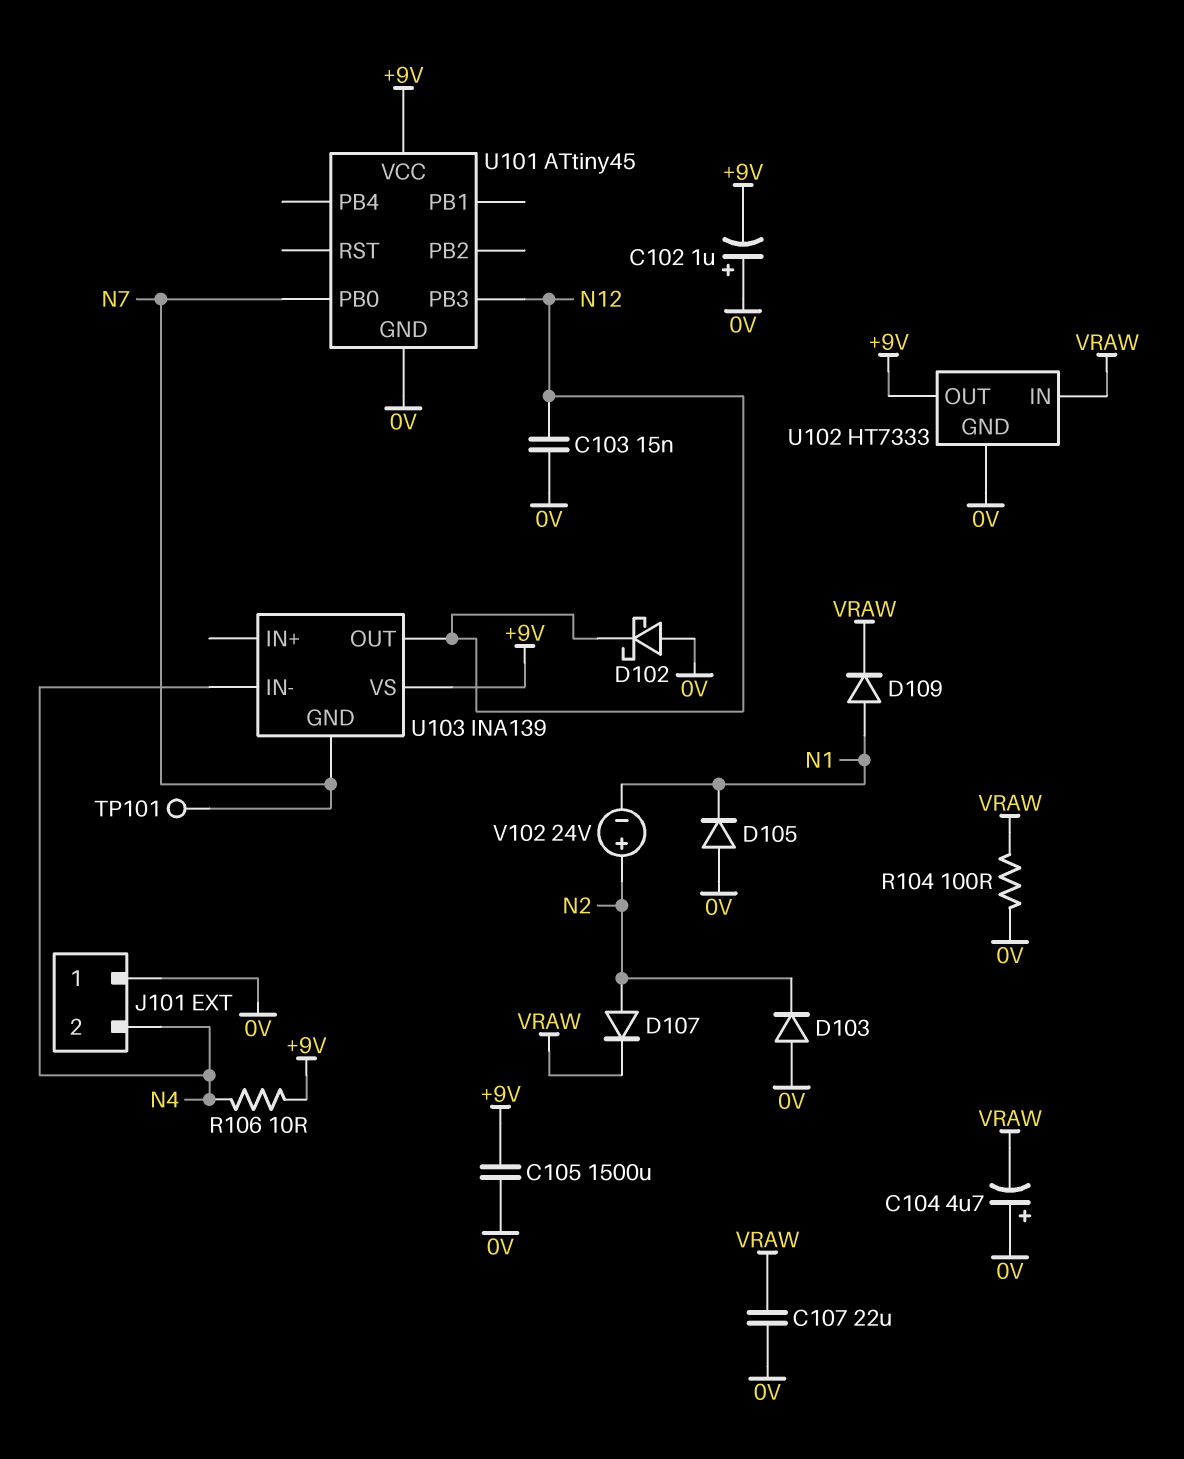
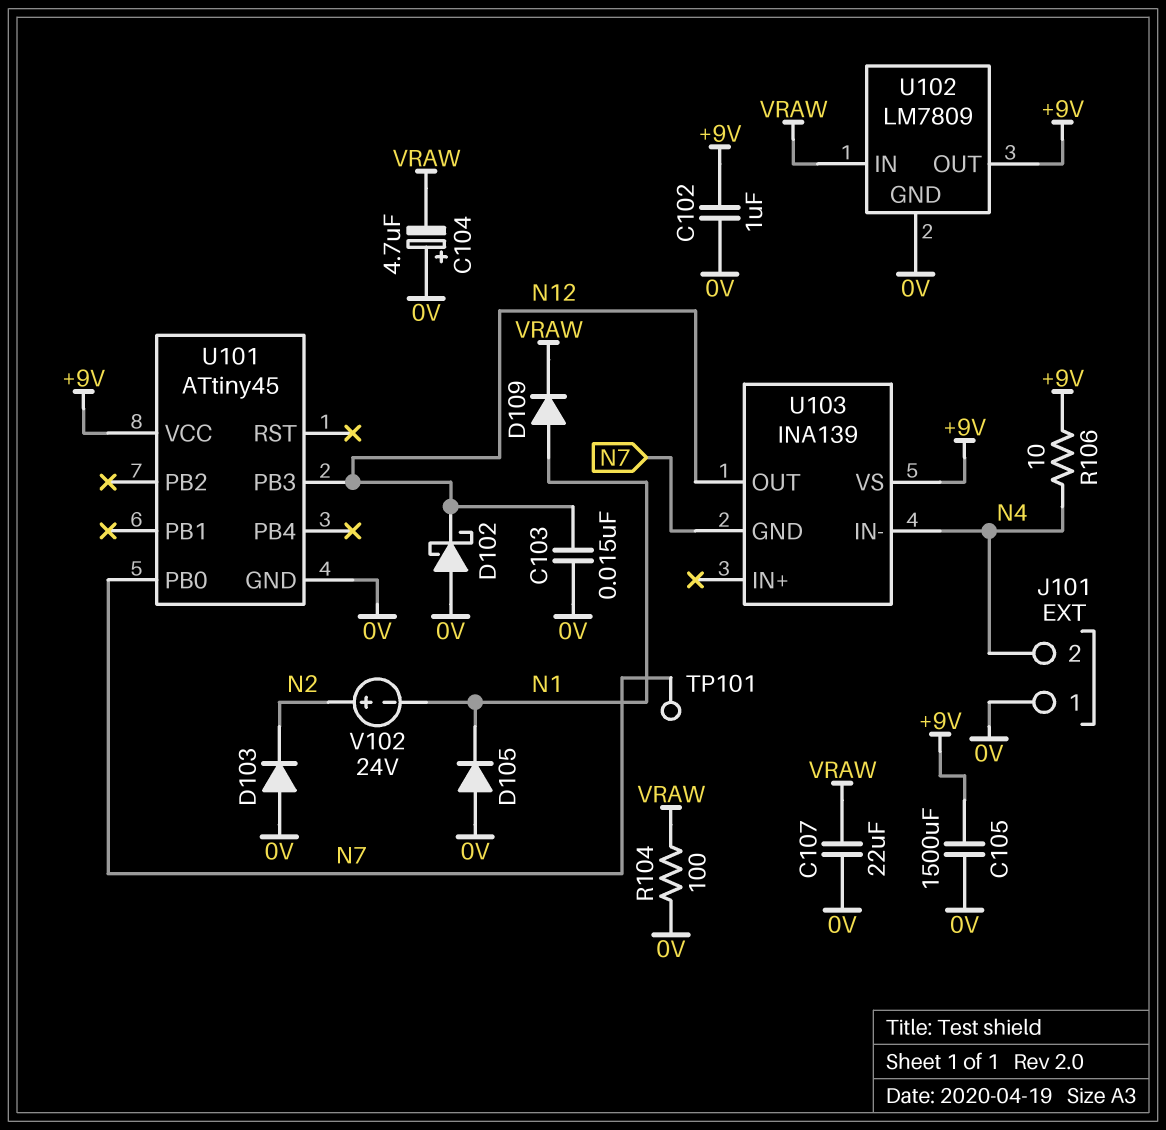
C102: 1uF (plus 0V, minus +9V) -> 1uF (+9V, 0V)
D107: diode (A N2, K VRAW) -> none
U102: HT7333 -> LM7809

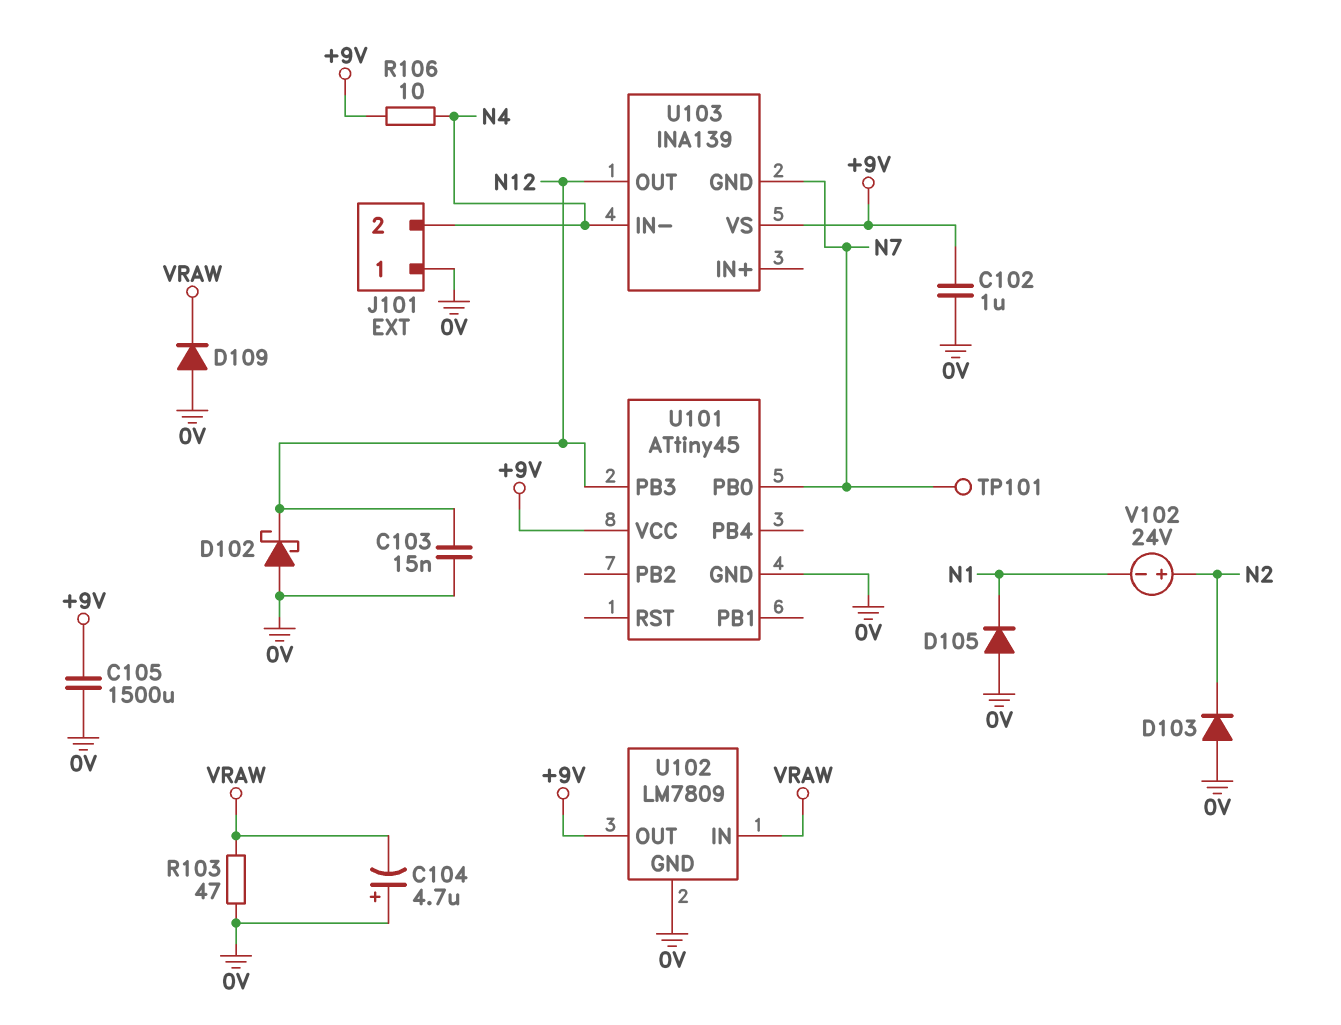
C107: 22uF (0V, VRAW) -> none
D109: diode (A N1, K VRAW) -> diode (A 0V, K VRAW)
R103: none -> 47 (0V, VRAW)
R104: 100 (0V, VRAW) -> none

